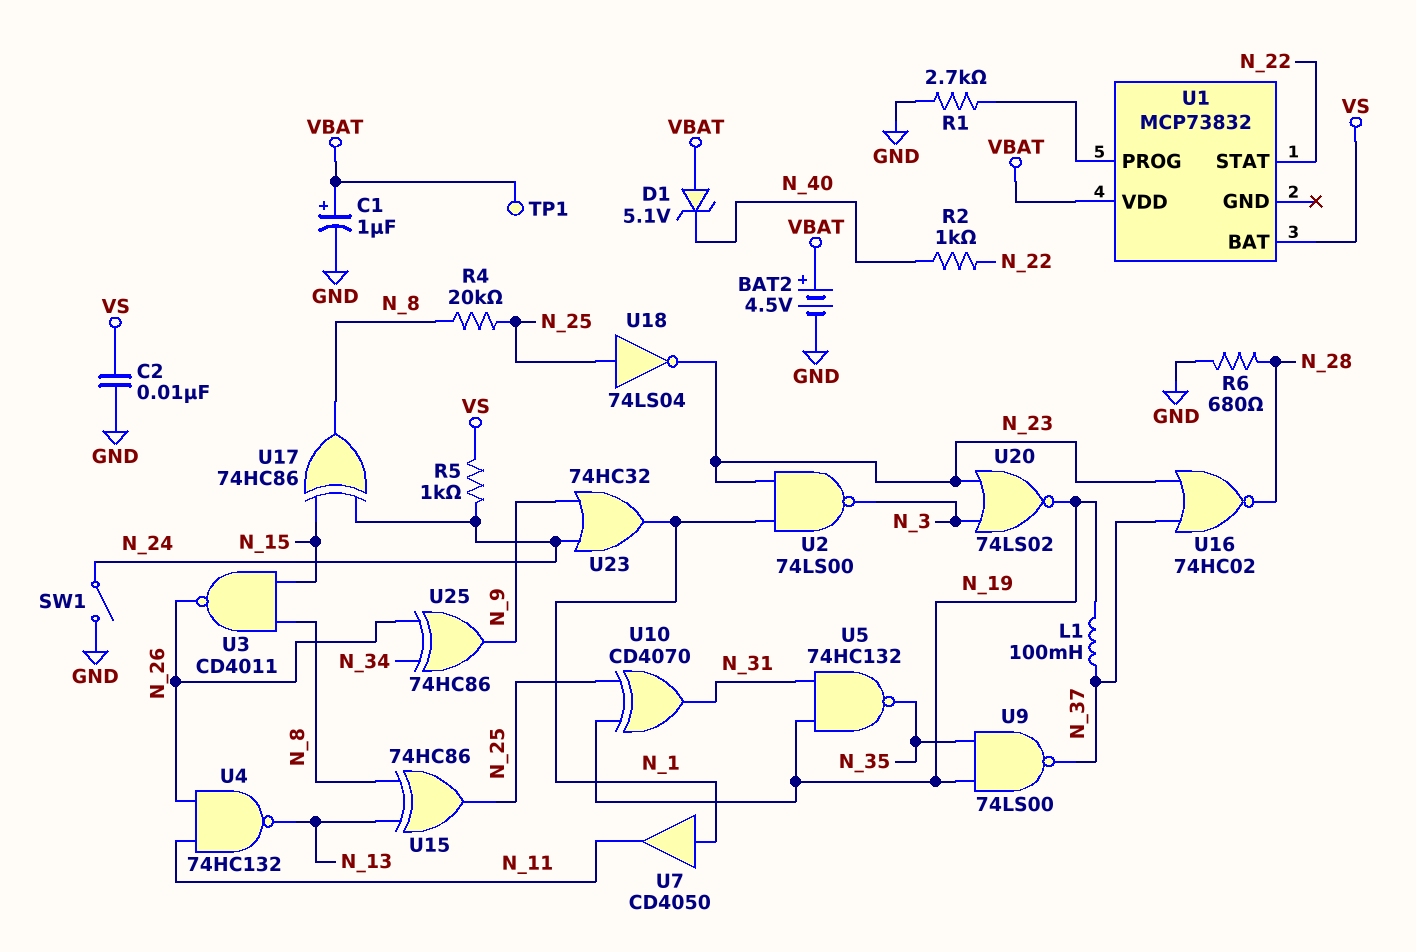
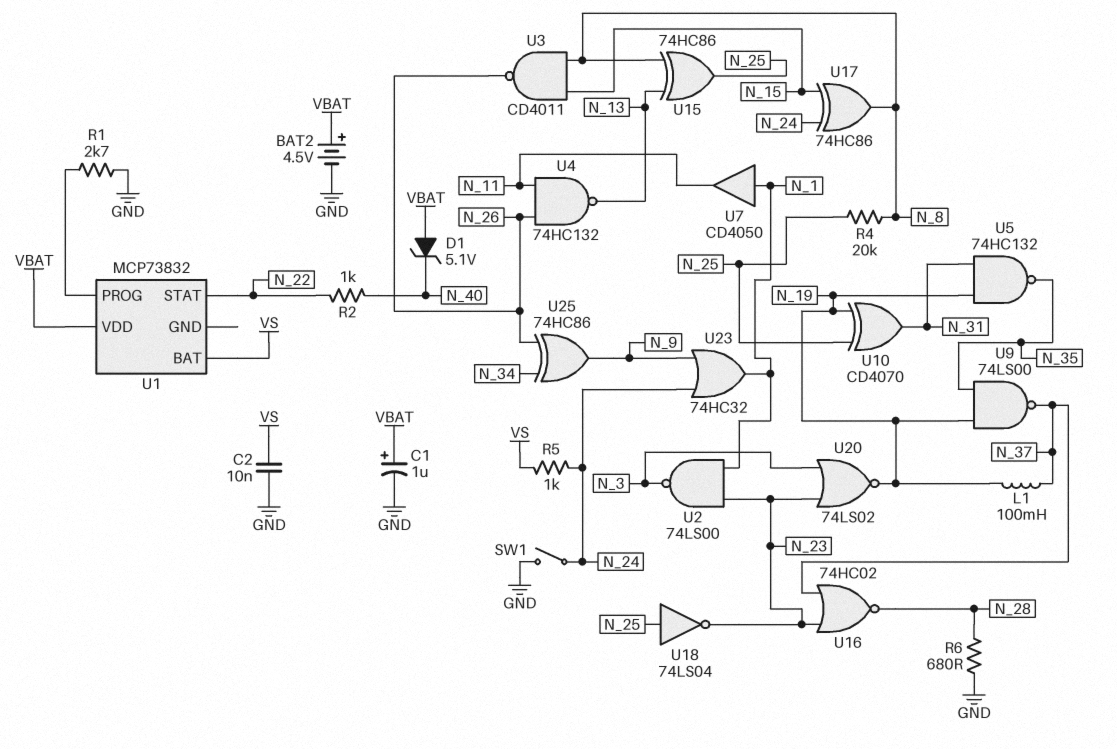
TP1: test point (VBAT) -> none

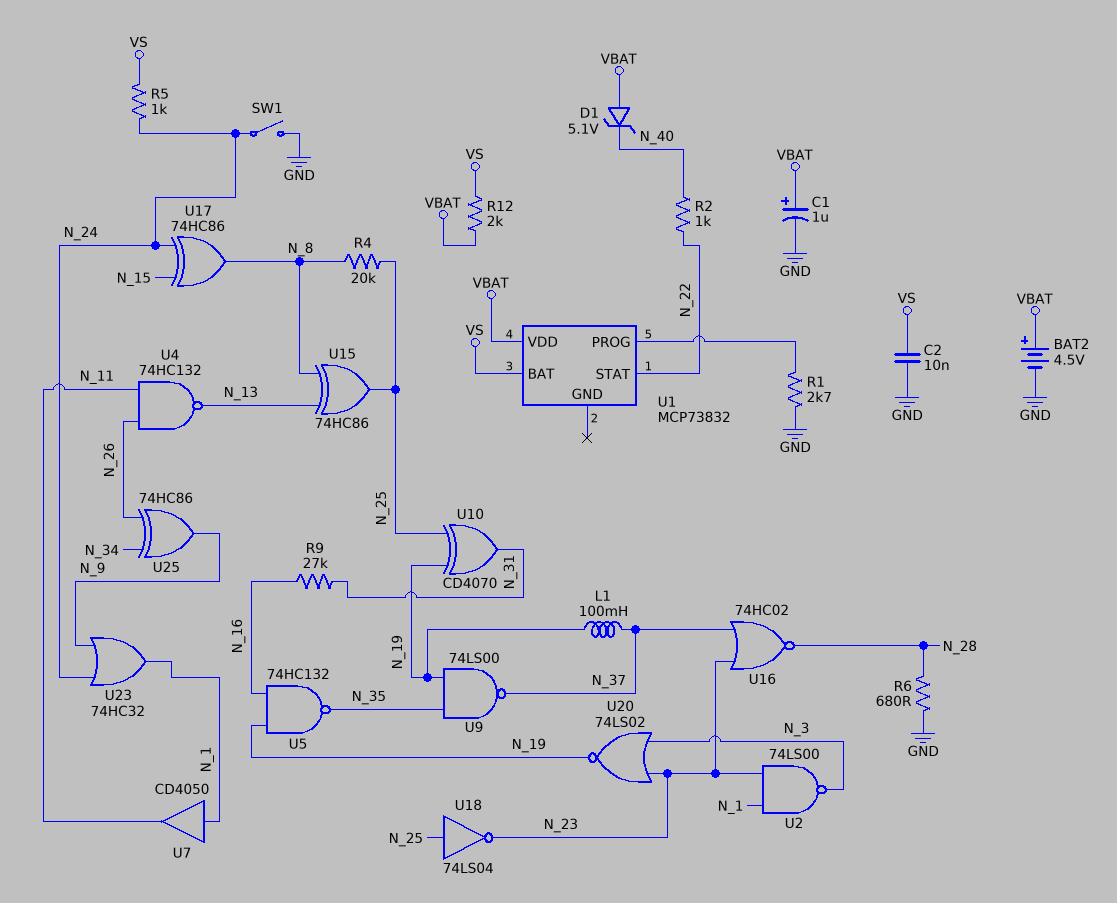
R9: none -> 27k (N_16, N_31)
R12: none -> 2k (VBAT, VS)
U3: NAND CD4011 (in N_8, in N_15, out N_26) -> none
U5: NAND 74HC132 (in N_19, in N_31, out N_35) -> NAND 74HC132 (in N_16, in N_19, out N_35)

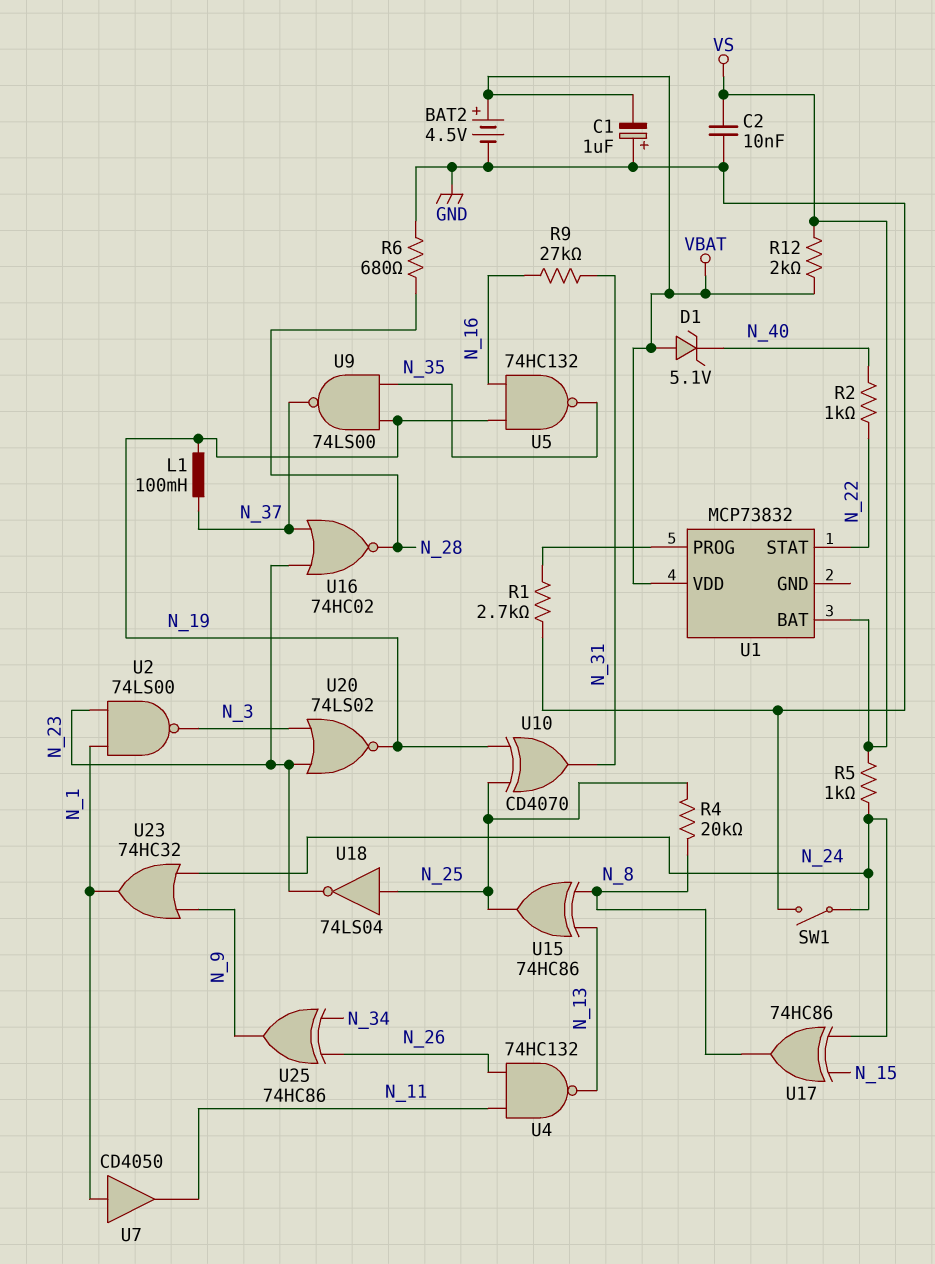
C1: 1uF (plus VBAT, minus GND) -> 1uF (plus GND, minus VBAT)

